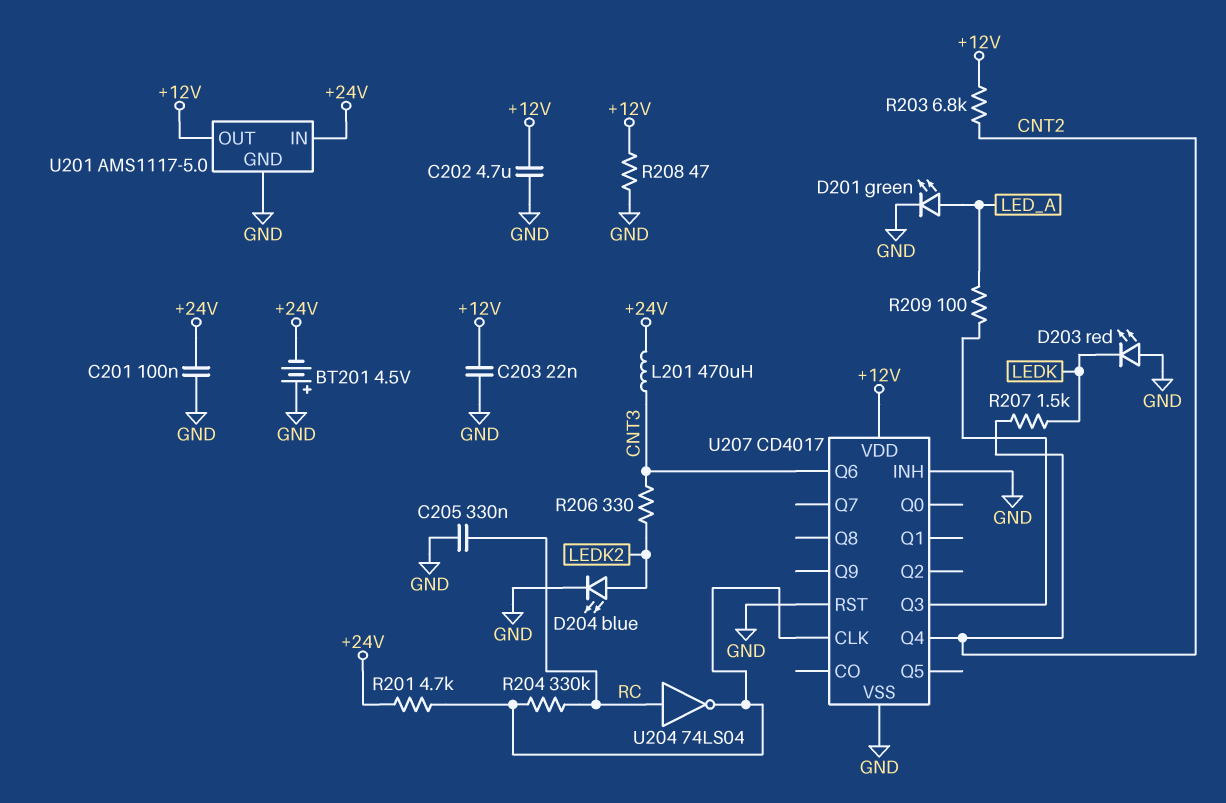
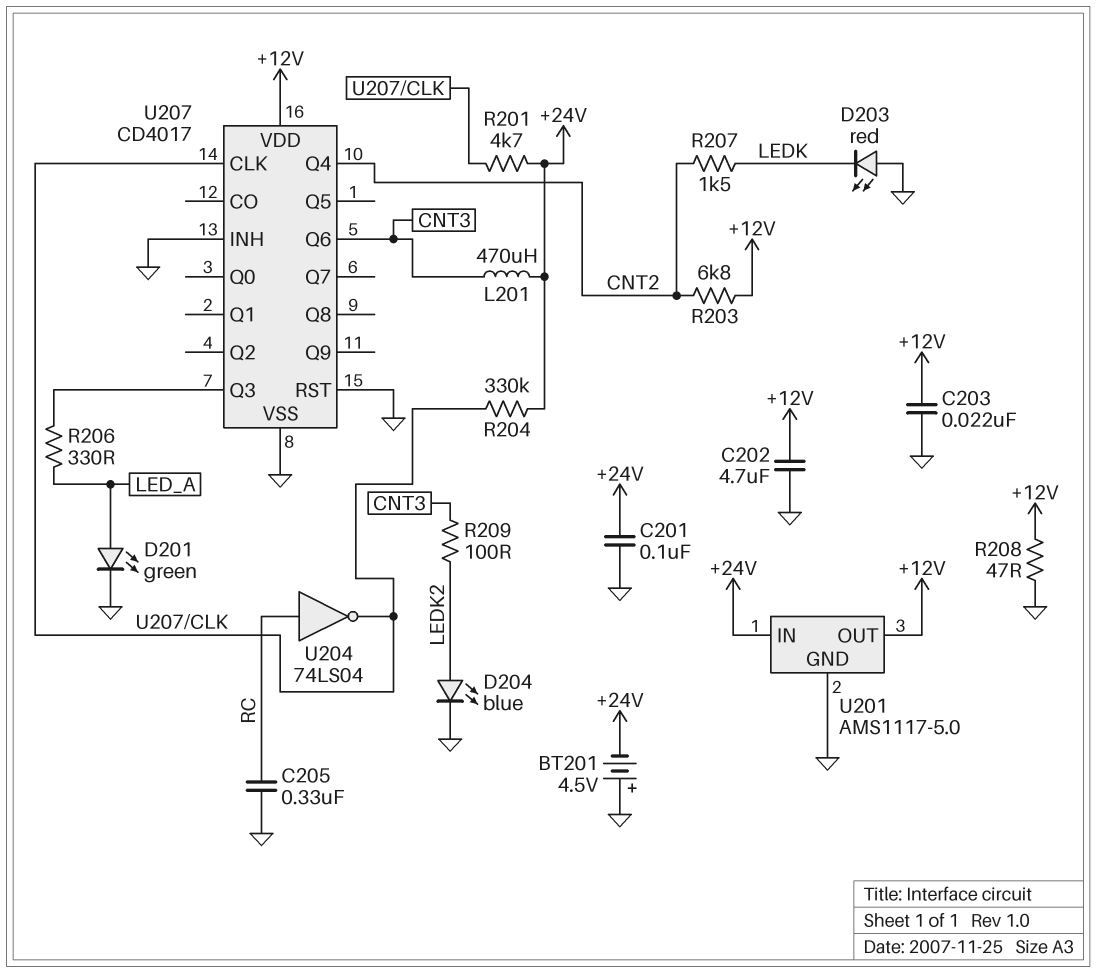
R204: 330k (RC, U207/CLK) -> 330k (+24V, U207/CLK)
R206: 330 (CNT3, LEDK2) -> 330 (LED_A, U207/Q3)
R209: 100 (LED_A, U207/Q3) -> 100 (CNT3, LEDK2)

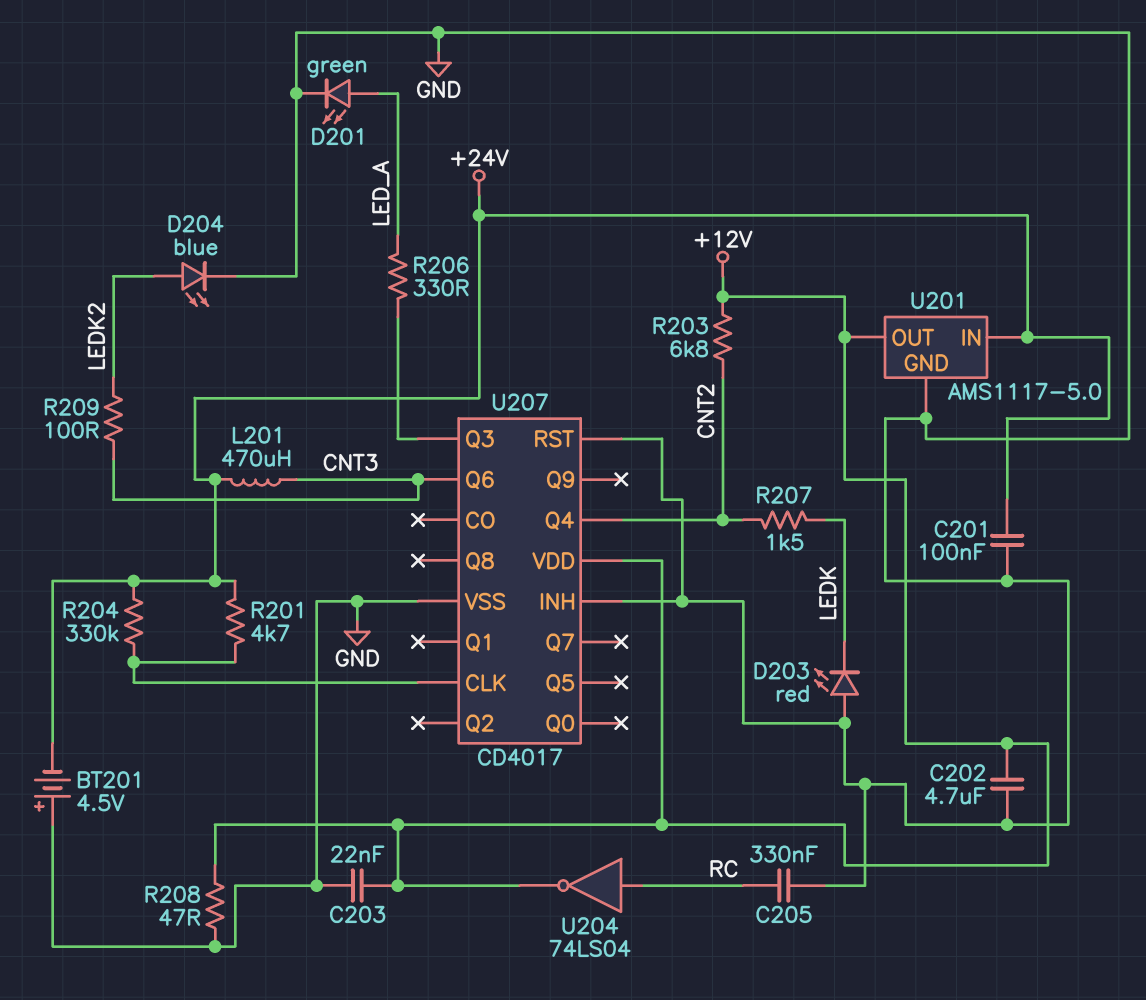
U204: NOT 74LS04 (in RC, out U207/CLK) -> NOT 74LS04 (in RC, out +12V)

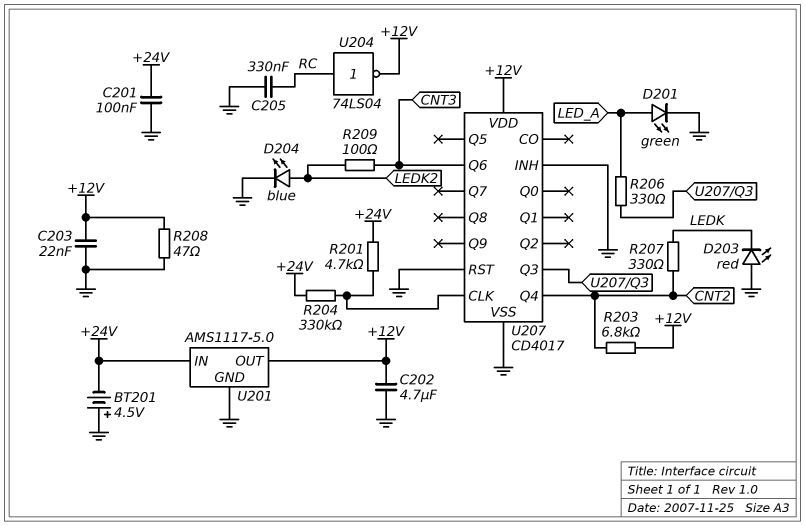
L201: 470uH (+24V, CNT3) -> none
R207: 1.5k (CNT2, LEDK) -> 330 (CNT2, LEDK)

